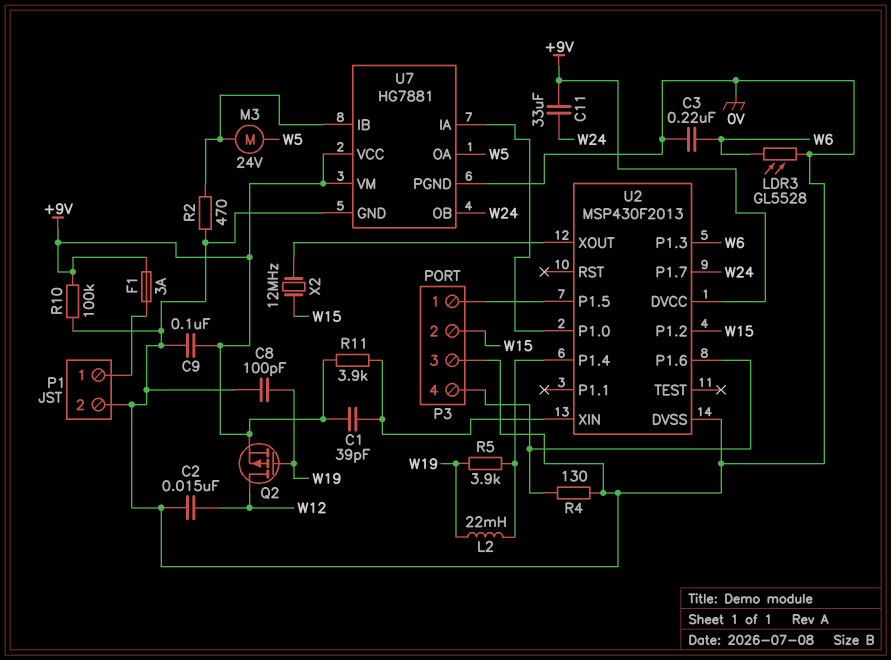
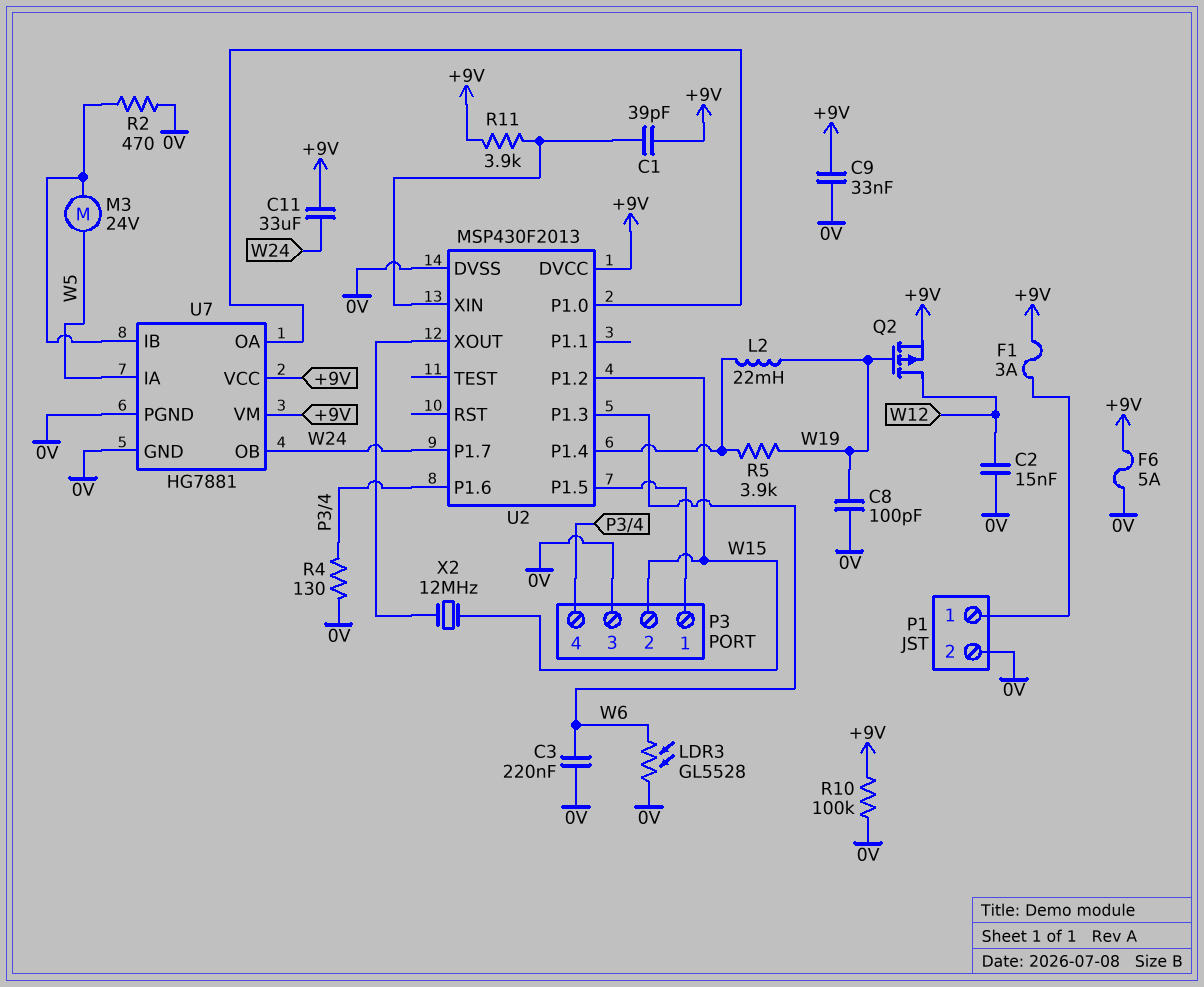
C9: 100nF (+9V, 0V) -> 33nF (+9V, 0V)
F6: none -> 5A (+9V, 0V)
U7 pin IA: U2/P1.0 -> W5
U7 pin OA: W5 -> U2/P1.0

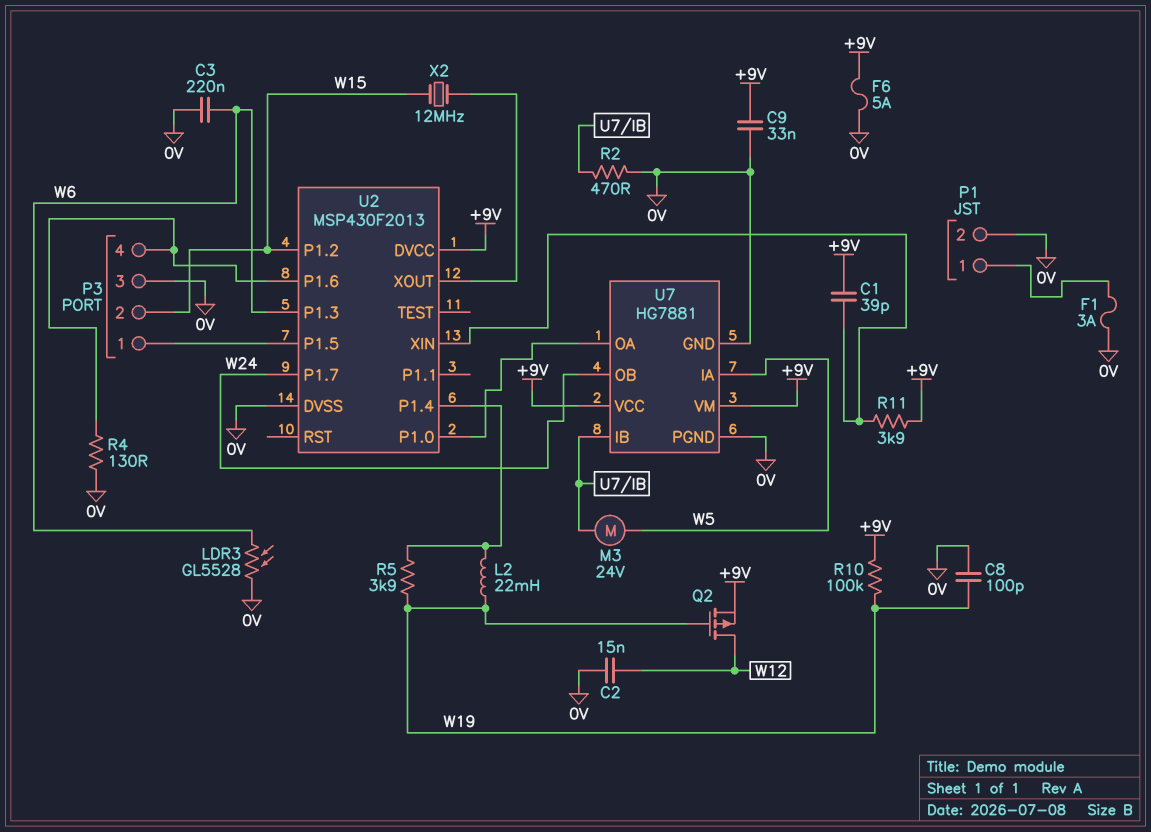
C11: 33uF (+9V, W24) -> none
F1: 3A (+9V, P1/1) -> 3A (0V, P1/1)
R10: 100k (+9V, 0V) -> 100k (+9V, W19)

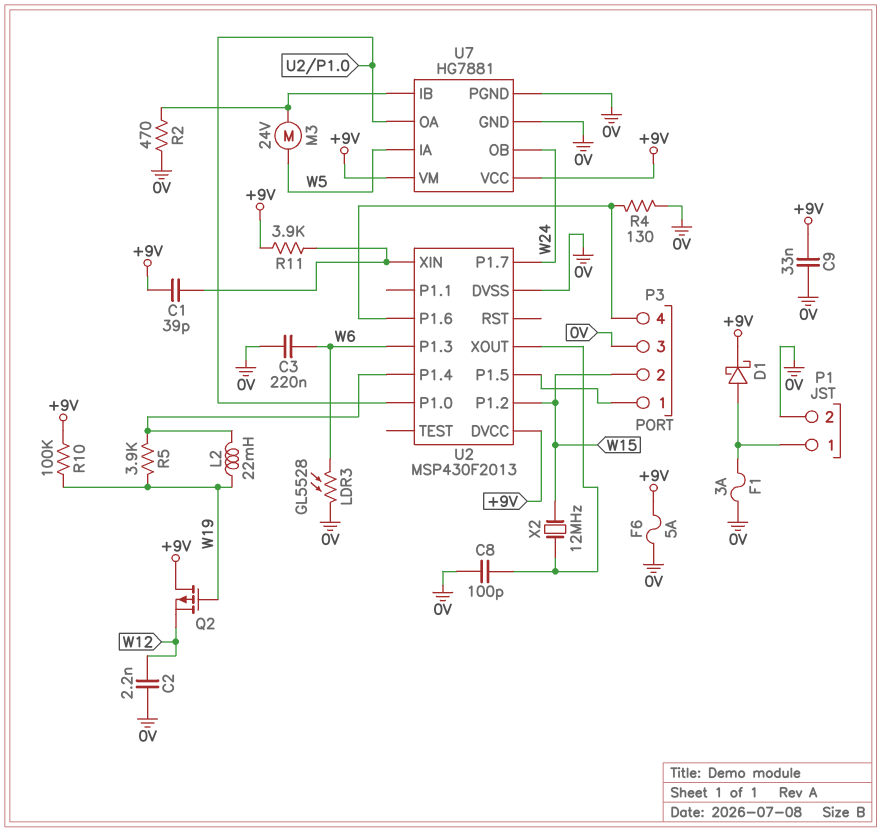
C2: 15nF (0V, W12) -> 2.2nF (0V, W12)
C8: 100pF (0V, W19) -> 100pF (0V, U2/XOUT)
D1: none -> schottky (A P1/1, K +9V)
Q2: PMOS (G W19, D W12, S +9V) -> PMOS (G W19, D +9V, S W12)

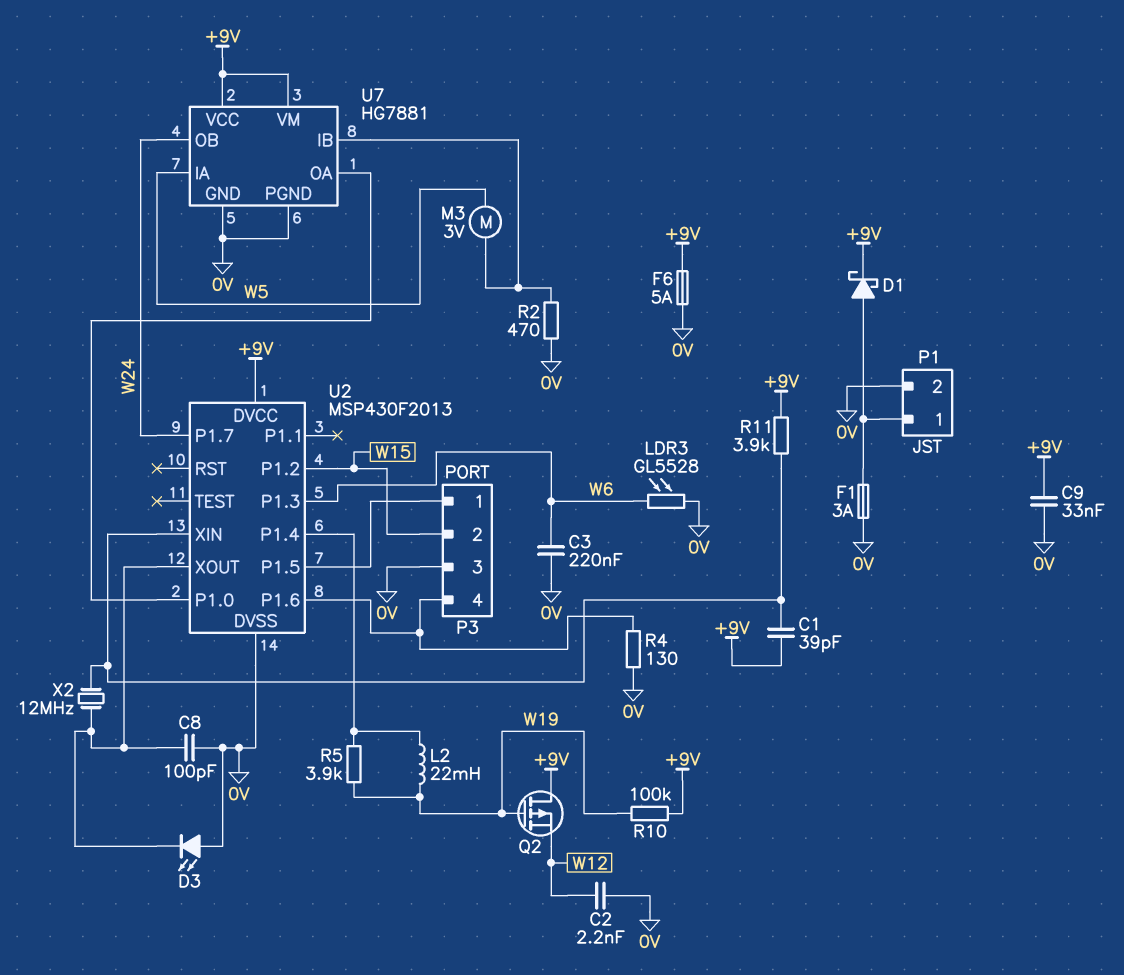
D3: none -> LED (A 0V, K U2/XOUT)
M3: motor 24V (U7/IB, W5) -> motor 3V (U7/IB, W5)
X2: 12MHz (U2/XOUT, W15) -> 12MHz (U2/XIN, U2/XOUT)

